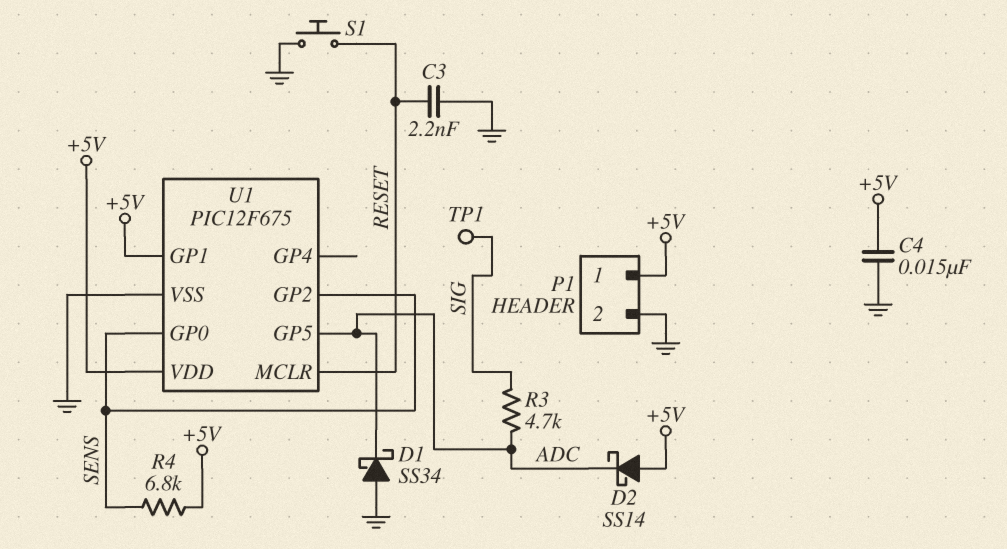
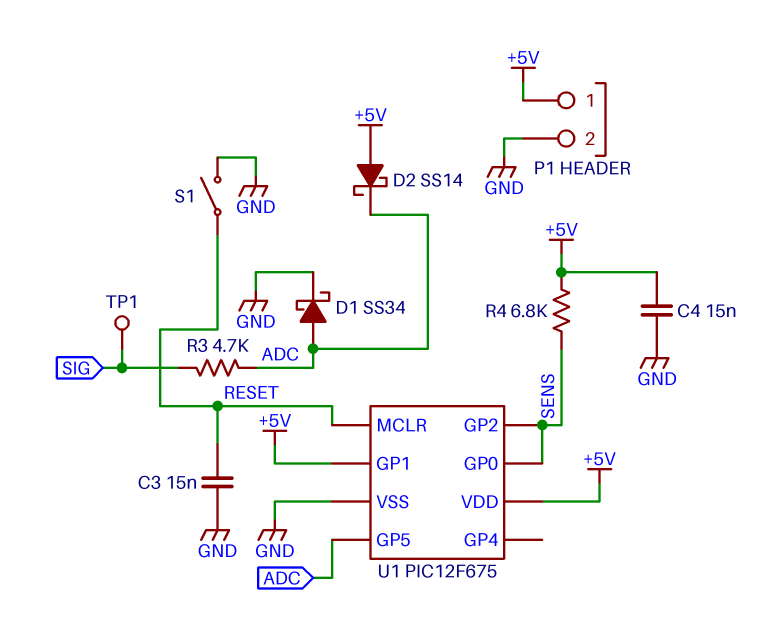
C3: 2.2nF (GND, RESET) -> 15nF (GND, RESET)
D1: schottky SS34 (A GND, K ADC) -> schottky SS34 (A ADC, K GND)
S1: button (GND, RESET) -> switch (GND, RESET)

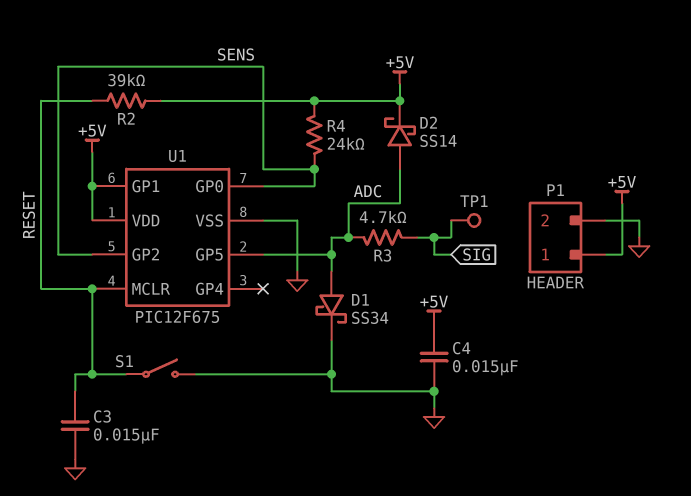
D2: schottky SS14 (A +5V, K ADC) -> schottky SS14 (A ADC, K +5V)
R2: none -> 39k (+5V, RESET)
R4: 6.8k (+5V, SENS) -> 24k (+5V, SENS)

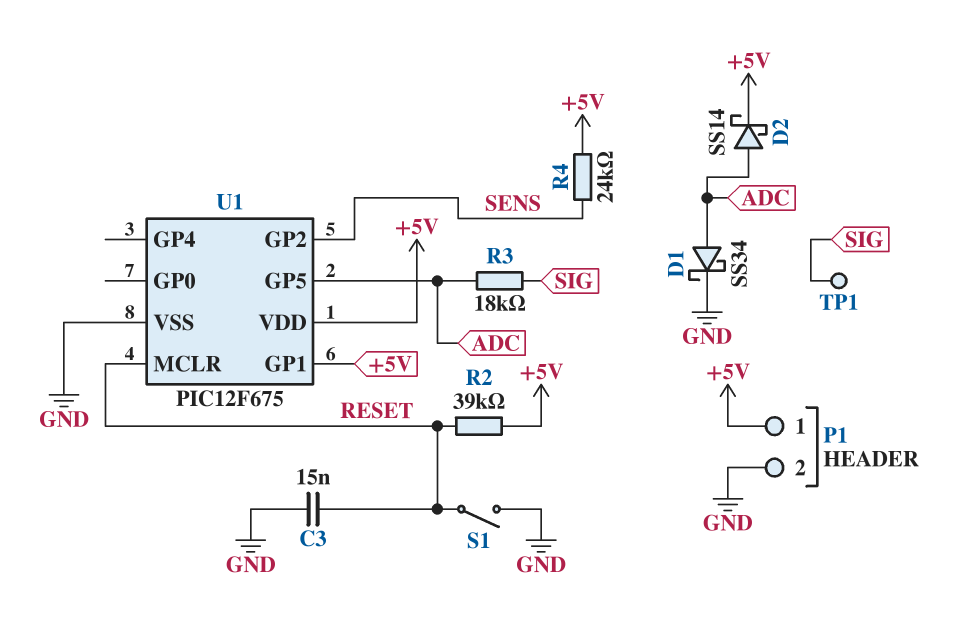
C4: 15nF (+5V, GND) -> none
R3: 4.7k (ADC, SIG) -> 18k (ADC, SIG)
U1 pin GP0: SENS -> none

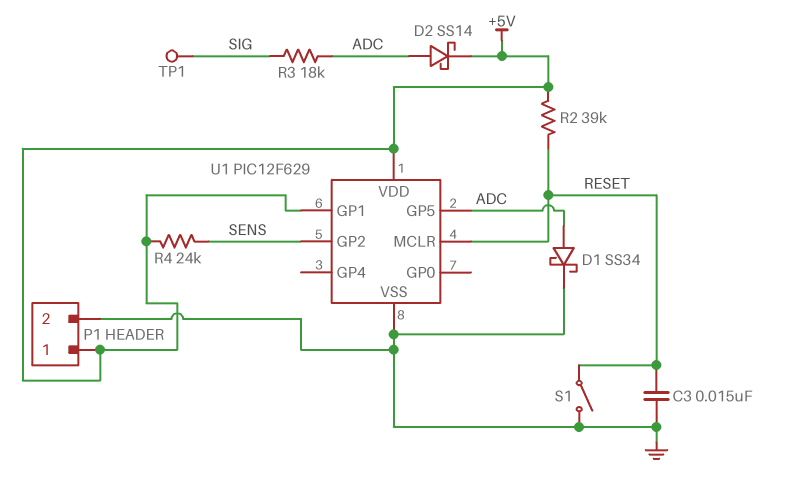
U1: PIC12F675 -> PIC12F629

